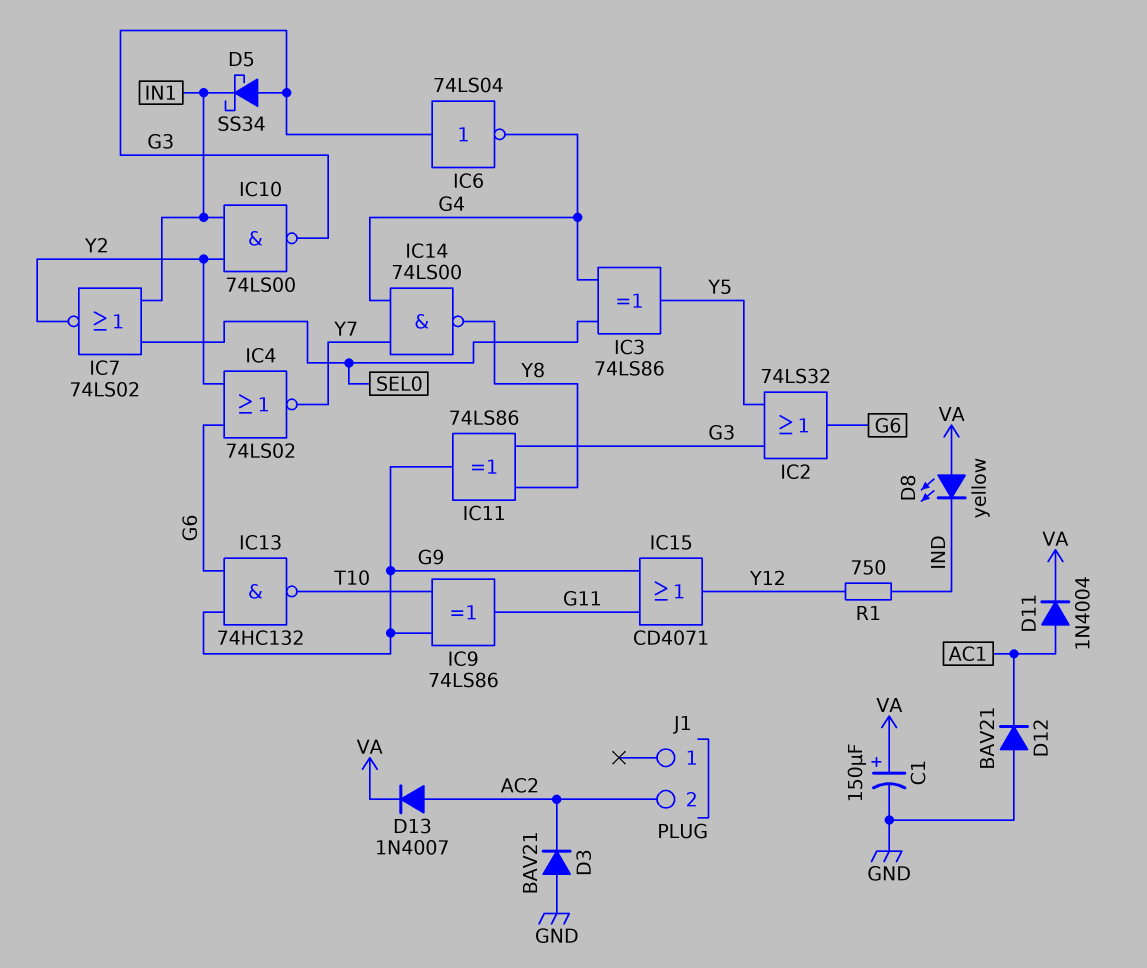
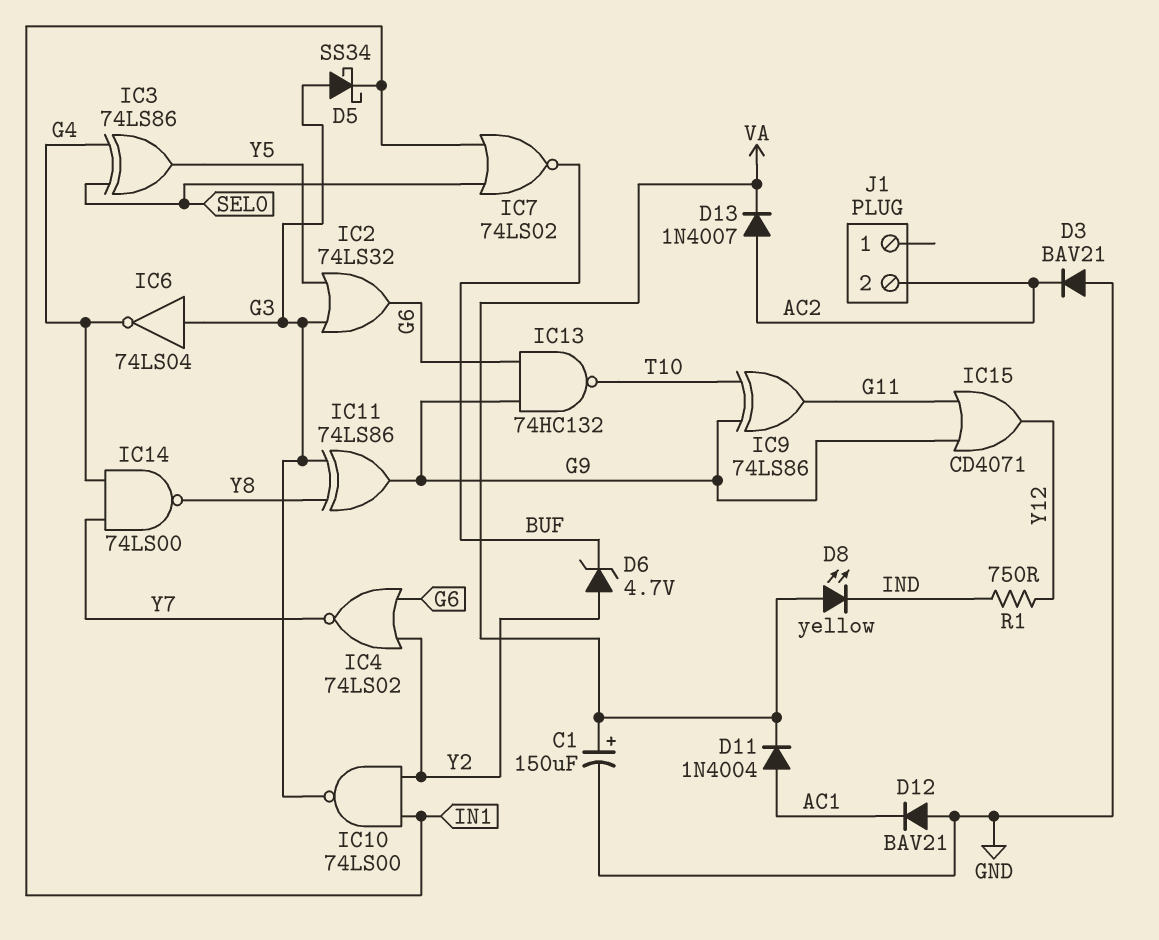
D6: none -> zener 4.7V (A Y2, K BUF)
IC7: NOR 74LS02 (in IN1, in SEL0, out Y2) -> NOR 74LS02 (in IN1, in SEL0, out BUF)

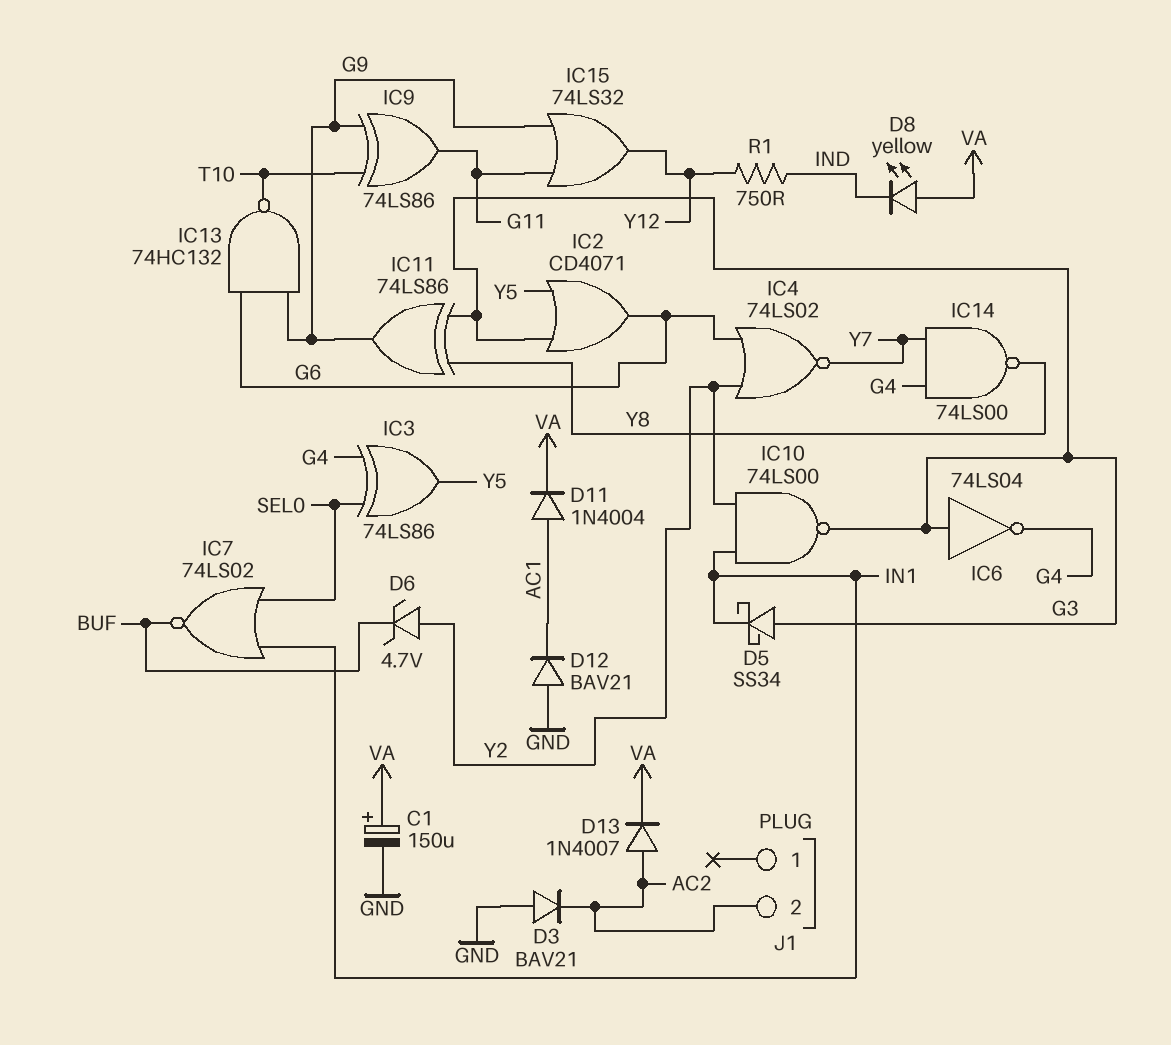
IC2: OR 74LS32 (in G3, in Y5, out G6) -> OR CD4071 (in G3, in Y5, out G6)
IC15: OR CD4071 (in G9, in G11, out Y12) -> OR 74LS32 (in G9, in G11, out Y12)

